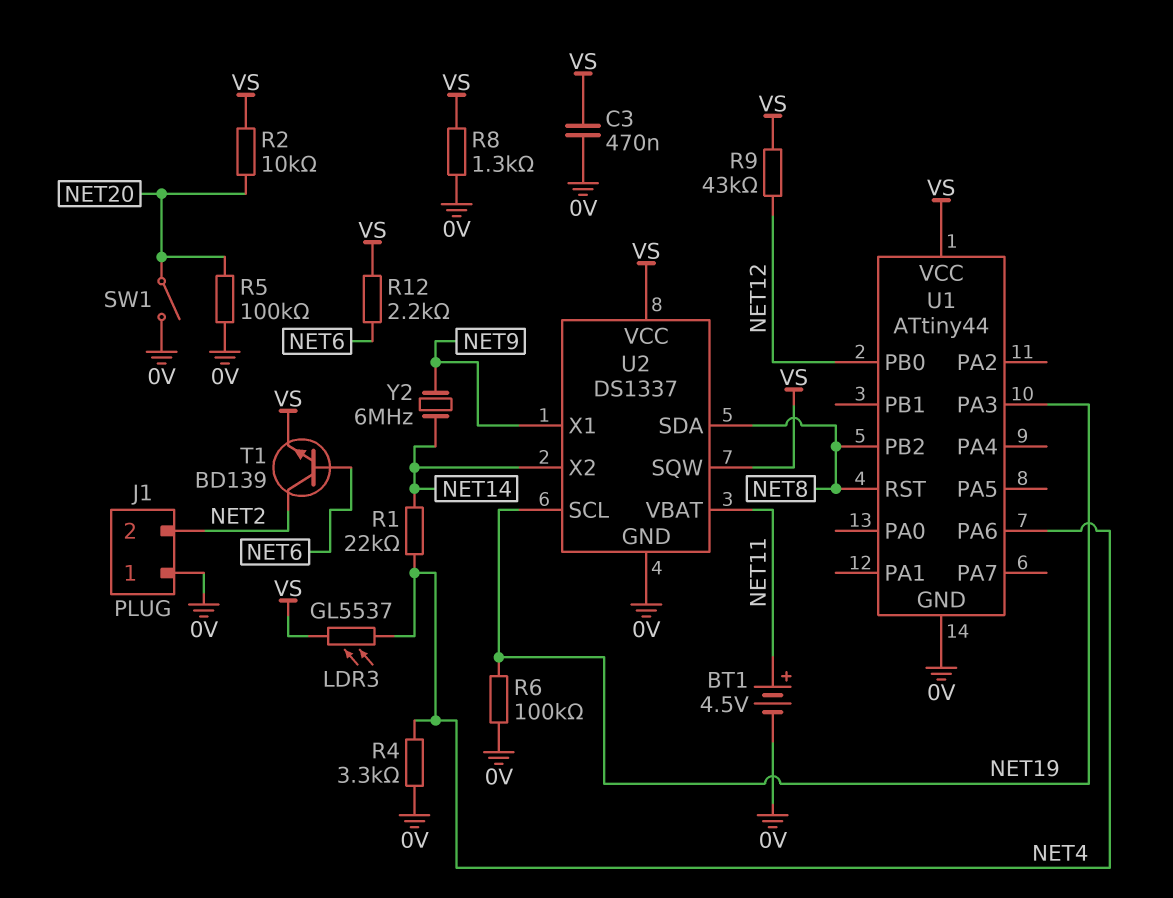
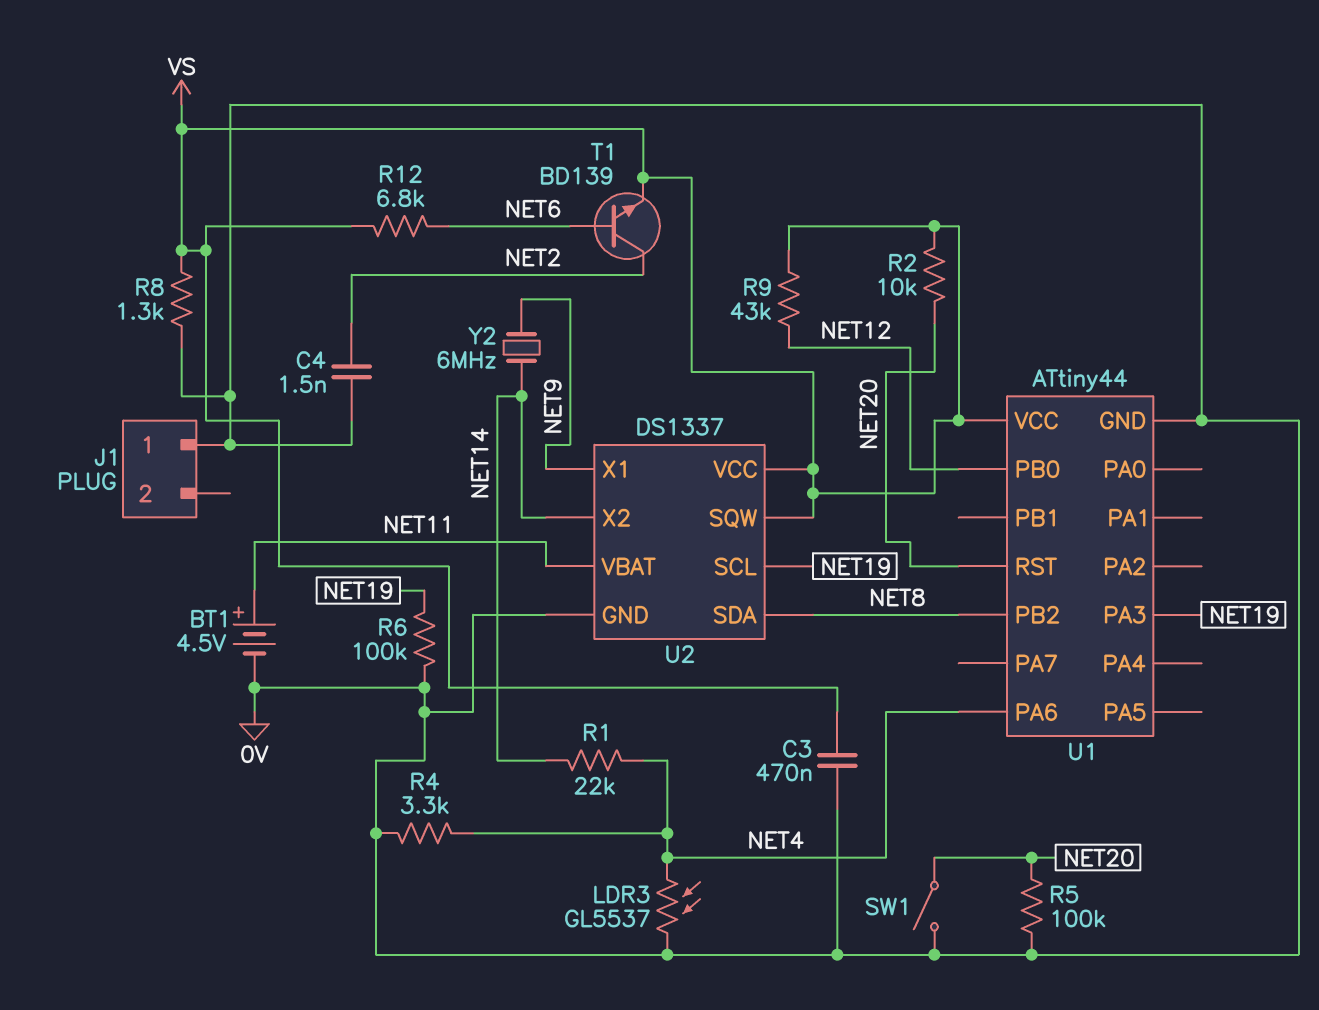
C4: none -> 1.5nF (0V, NET2)
J1 pin 2: NET2 -> none
LDR3: GL5537 (NET4, VS) -> GL5537 (0V, NET4)
R12: 2.2k (NET6, VS) -> 6.8k (NET6, VS)
U1 pin RST: NET8 -> NET20

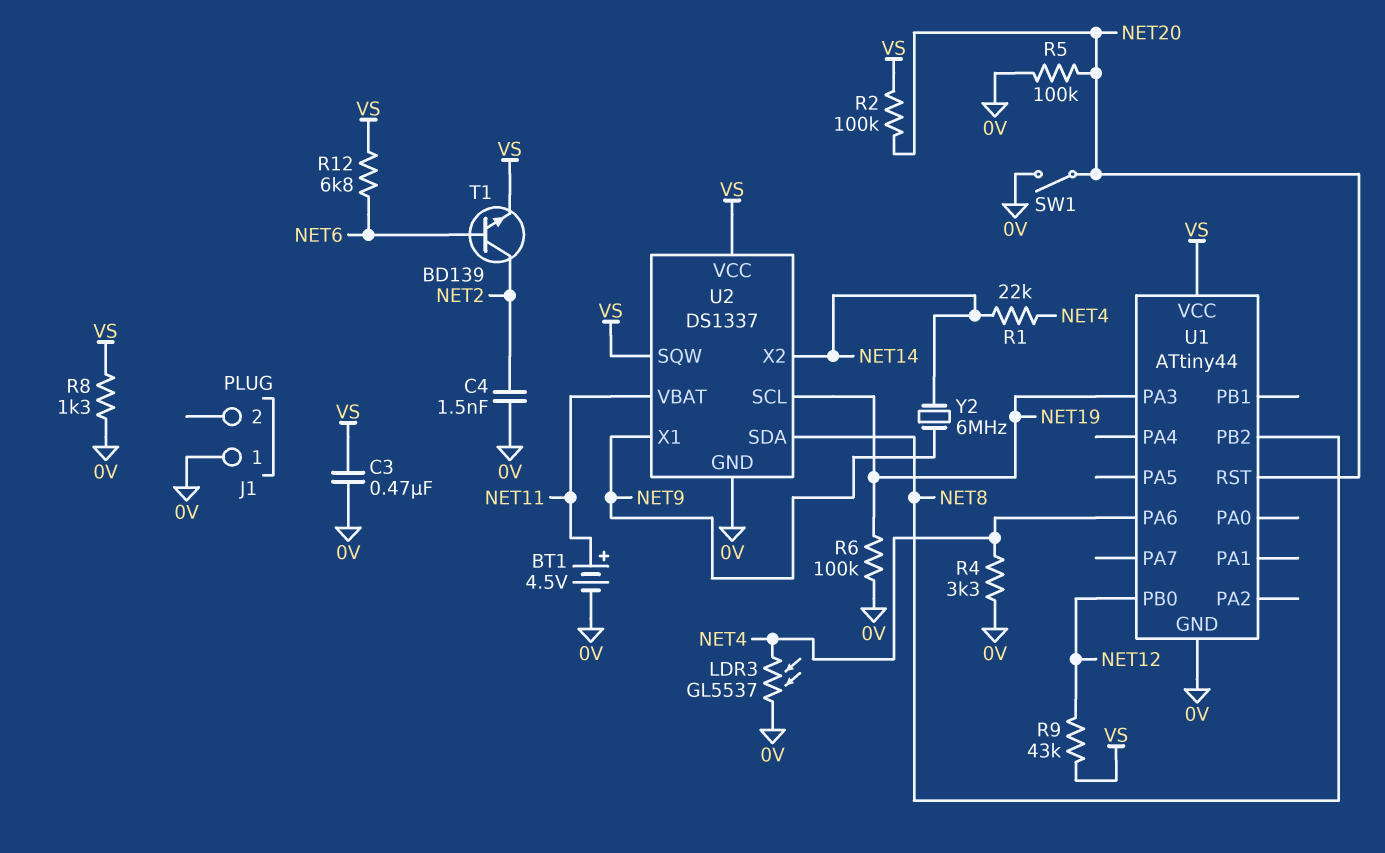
R2: 10k (NET20, VS) -> 100k (NET20, VS)

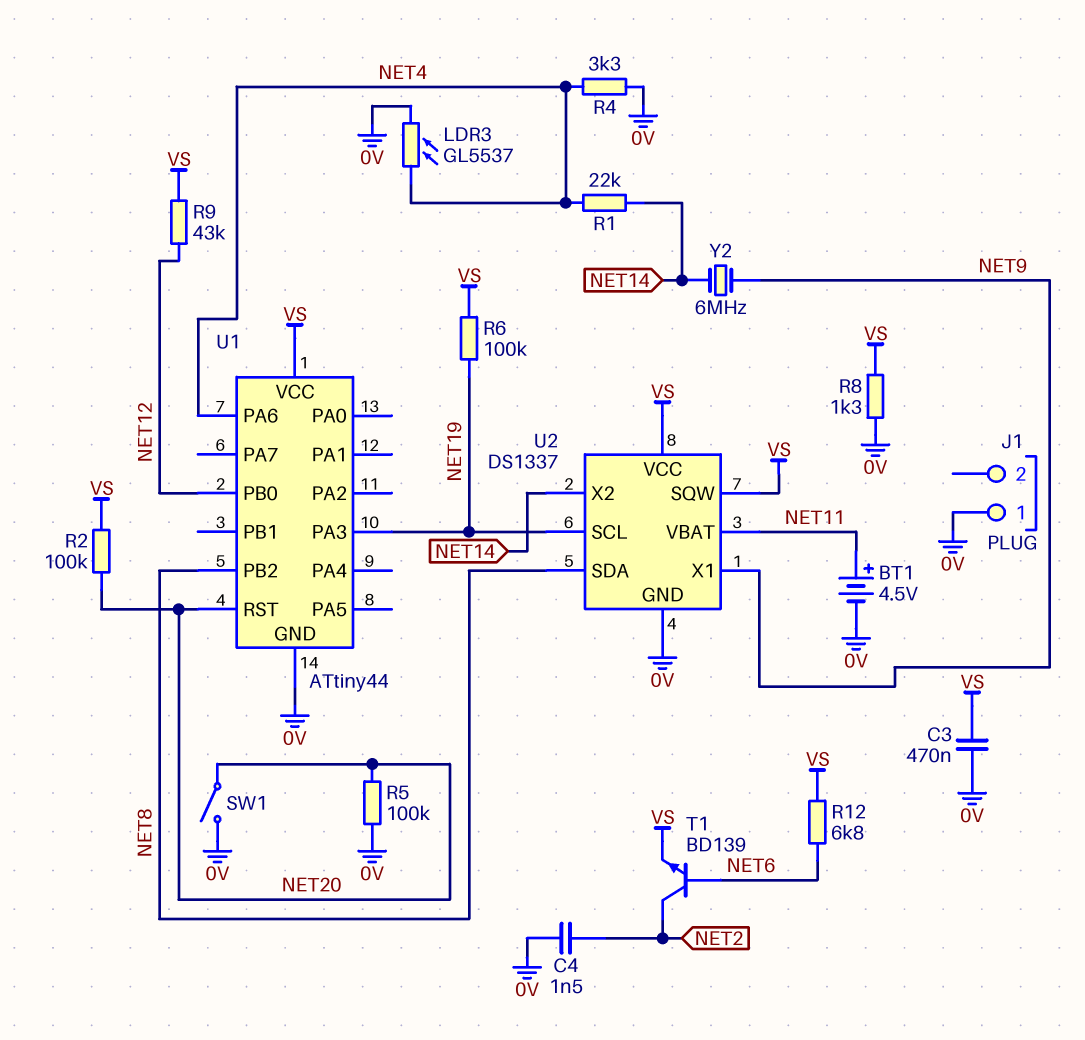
R6: 100k (0V, NET19) -> 100k (NET19, VS)

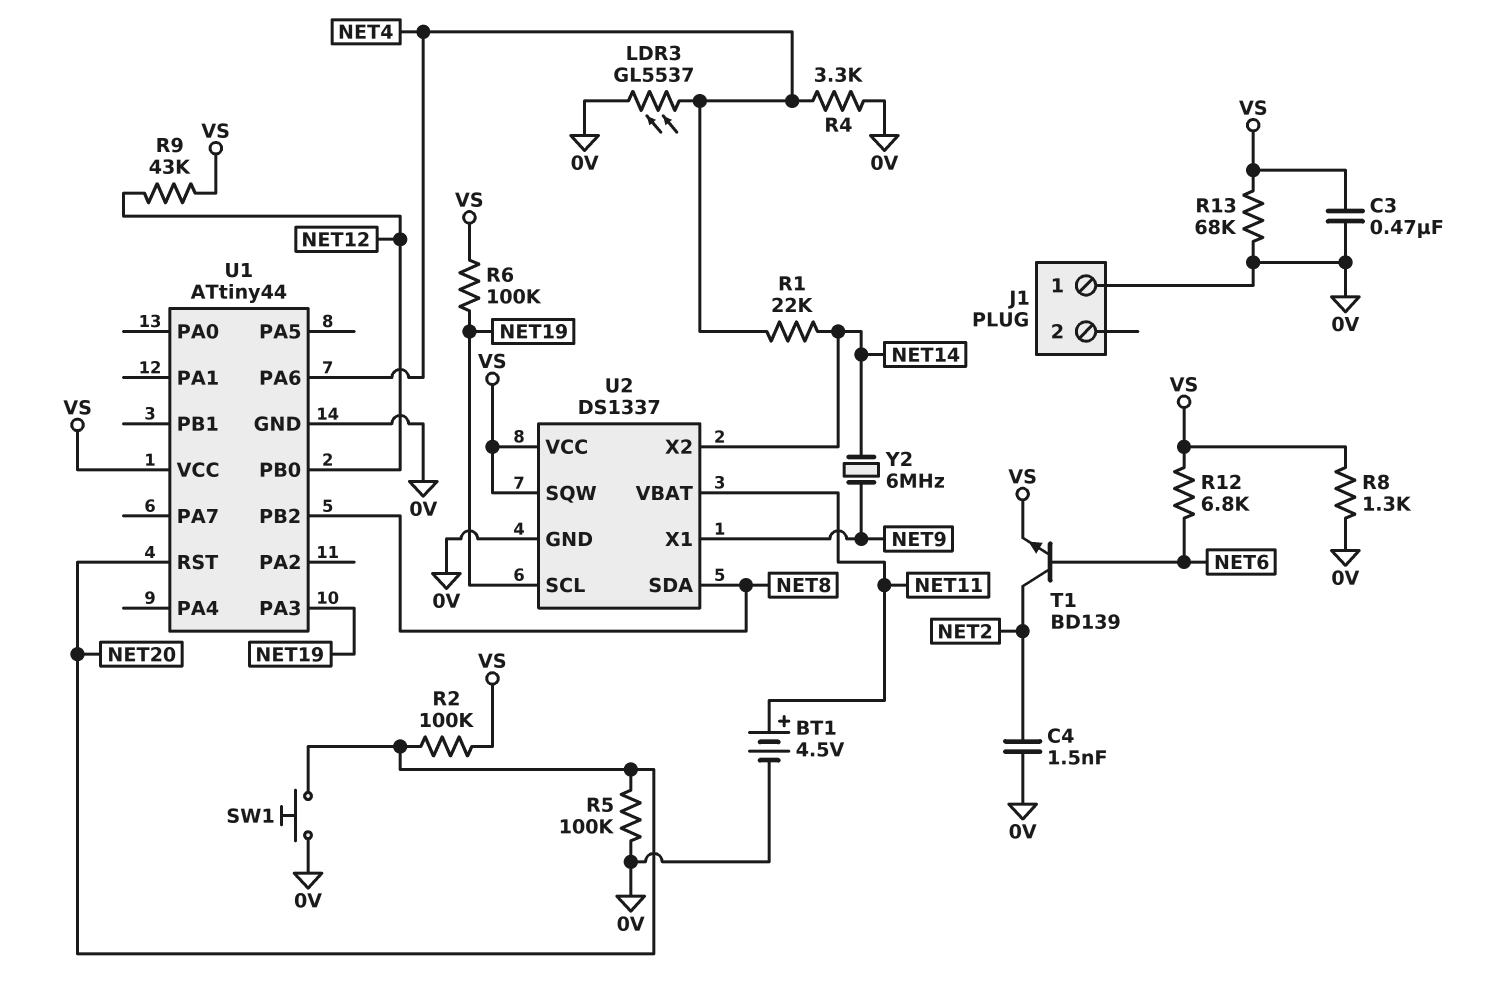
R13: none -> 68k (0V, VS)
SW1: switch (0V, NET20) -> button (0V, NET20)

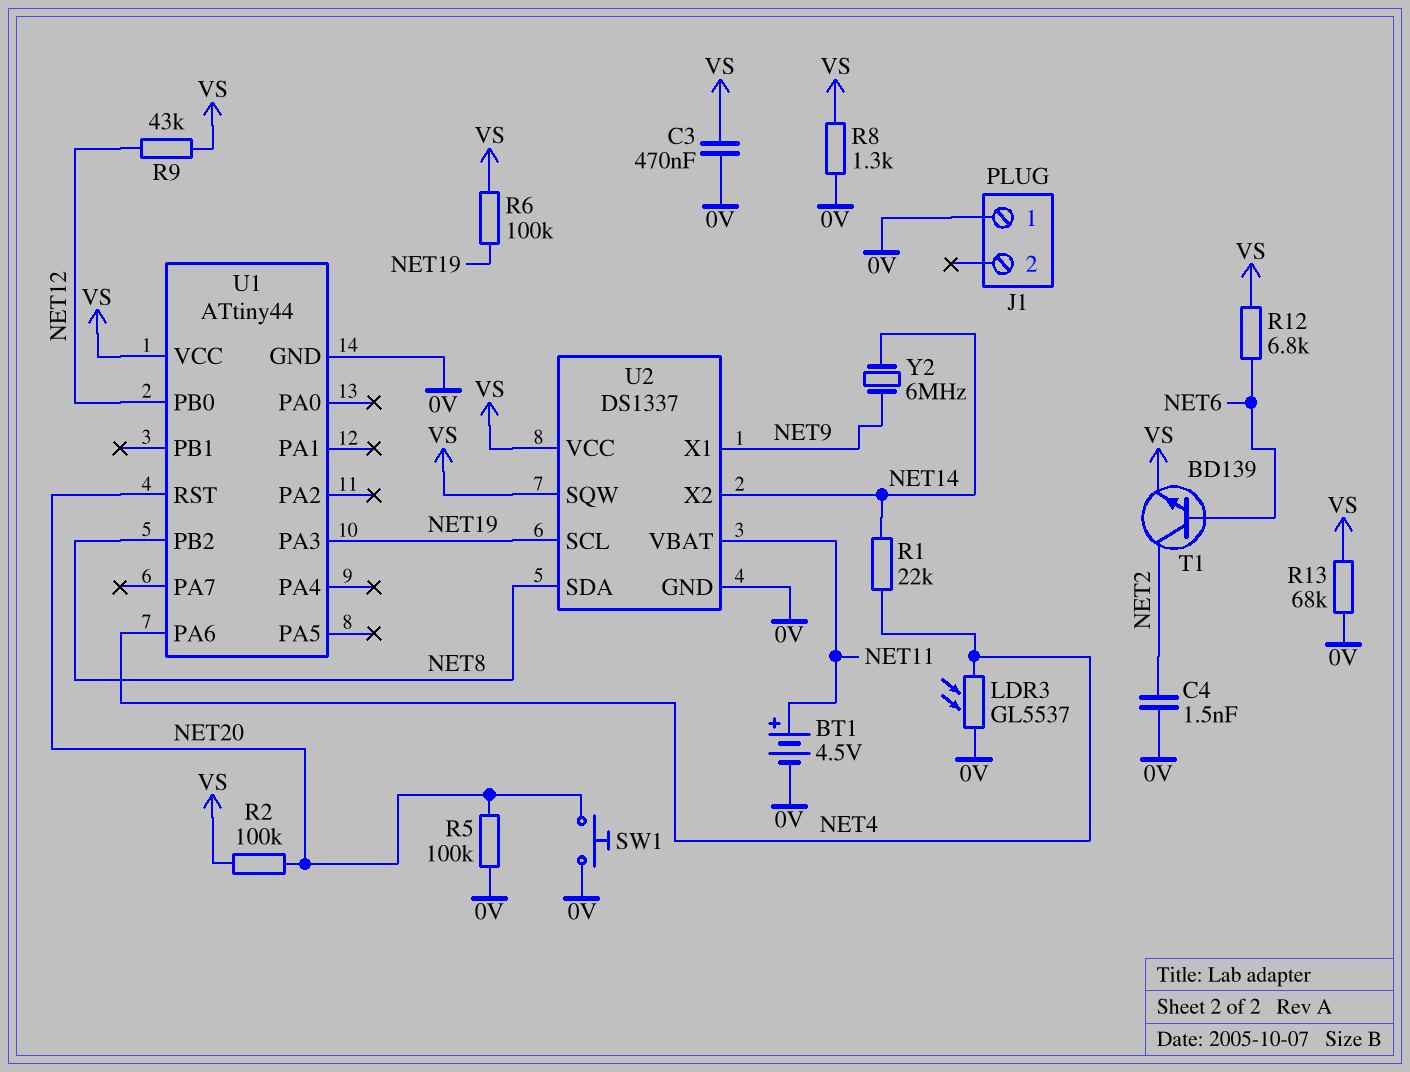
R4: 3.3k (0V, NET4) -> none

